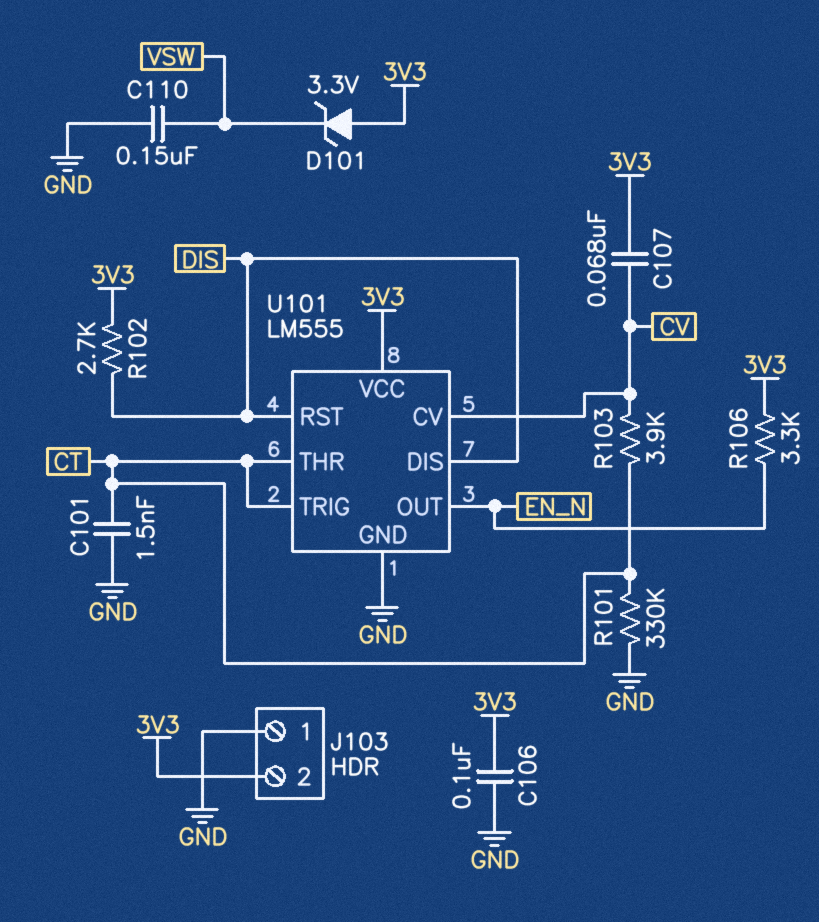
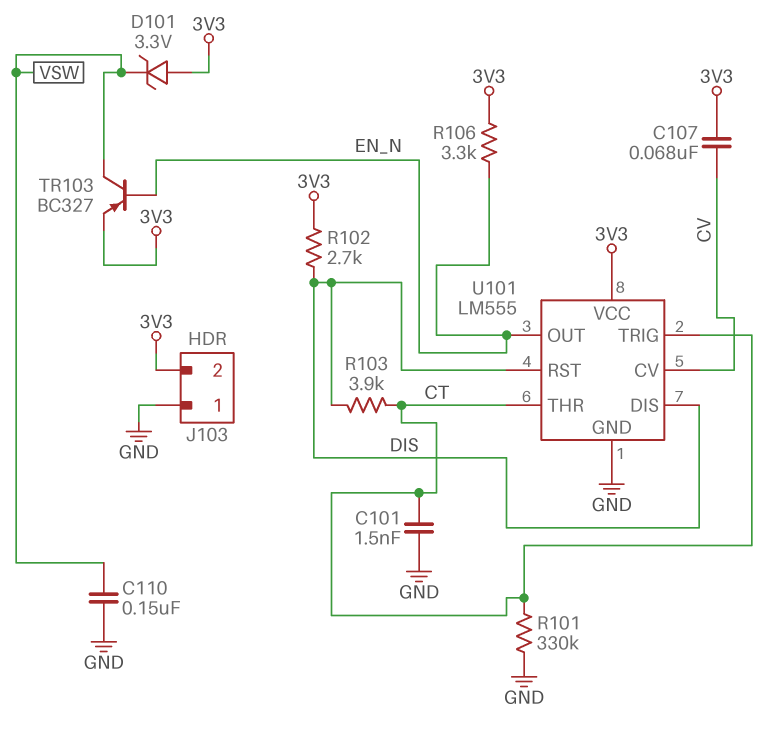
C106: 100nF (3V3, GND) -> none
R103: 3.9k (CT, CV) -> 3.9k (CT, DIS)
TR103: none -> PNP BC327 (B EN_N, C VSW, E 3V3)

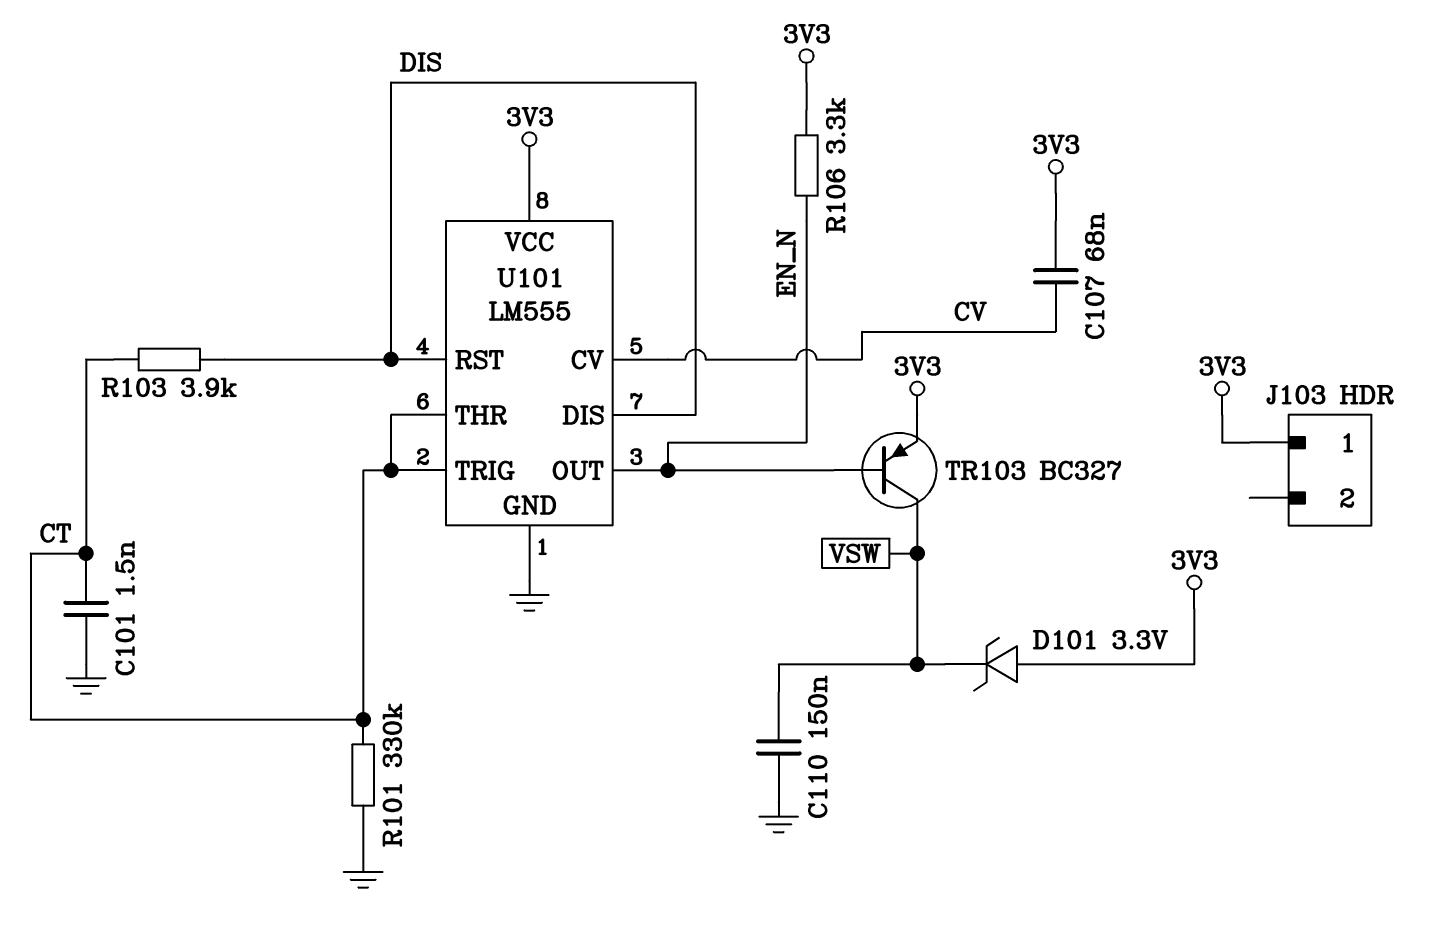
J103 pin 1: GND -> 3V3
J103 pin 2: 3V3 -> none
R102: 2.7k (3V3, DIS) -> none

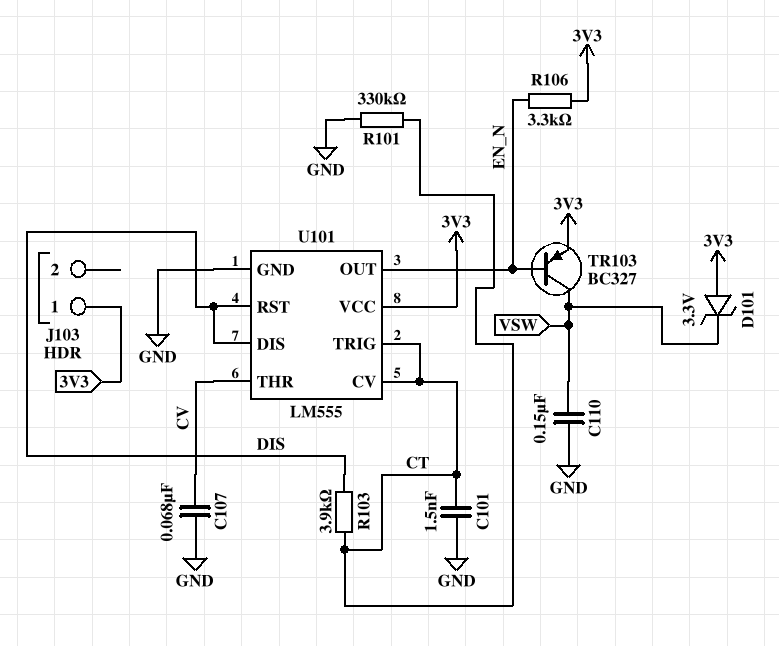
C107: 68nF (3V3, CV) -> 68nF (CV, GND)
U101 pin CV: CV -> CT
U101 pin THR: CT -> CV

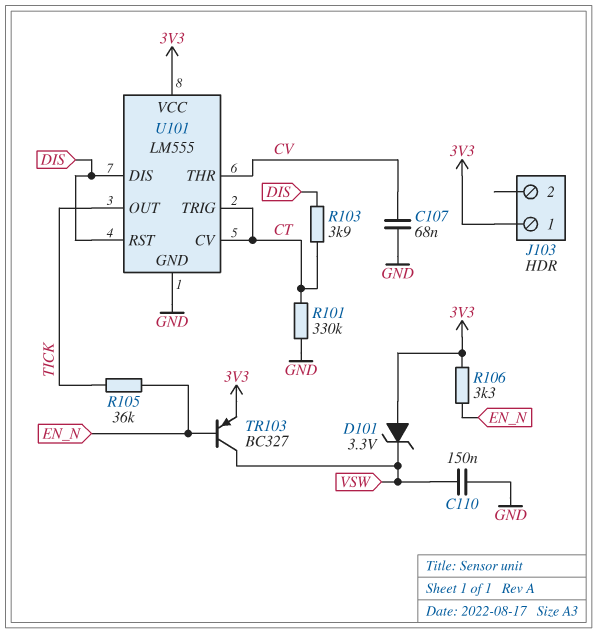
C101: 1.5nF (CT, GND) -> none
R105: none -> 36k (EN_N, TICK)
U101 pin OUT: EN_N -> TICK

